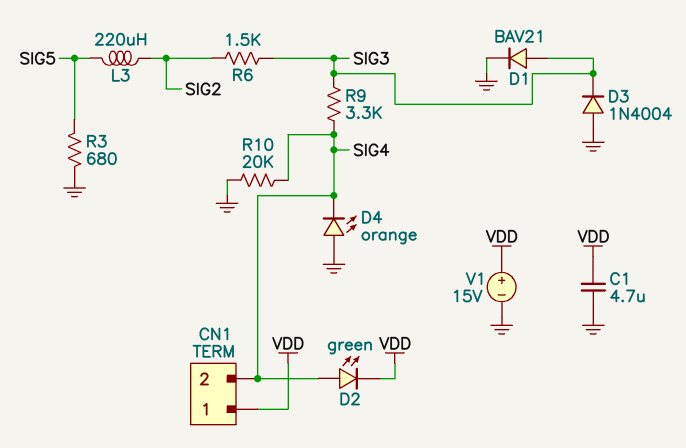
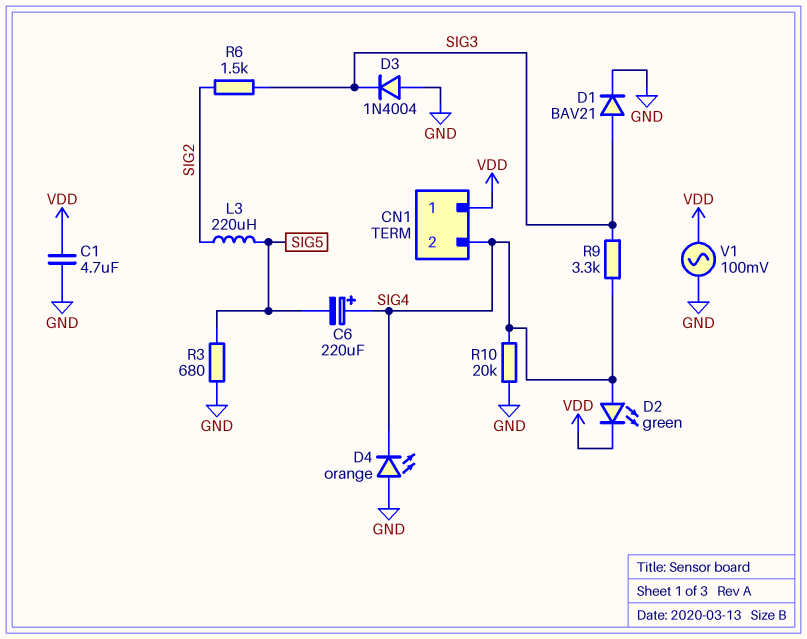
C6: none -> 220uF (plus SIG4, minus SIG5)
V1: 15V (plus VDD, minus GND) -> AC 100mV (GND, VDD)

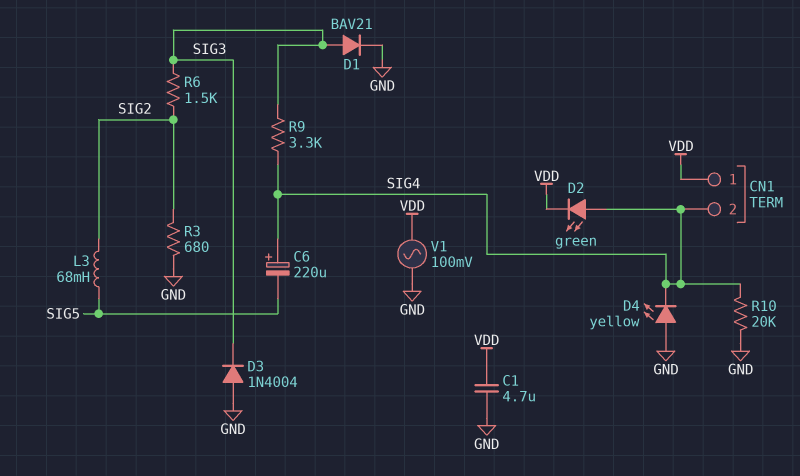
D4: LED orange (A GND, K SIG4) -> LED yellow (A GND, K SIG4)
L3: 220uH (SIG2, SIG5) -> 68mH (SIG2, SIG5)
R3: 680 (GND, SIG5) -> 680 (GND, SIG2)

